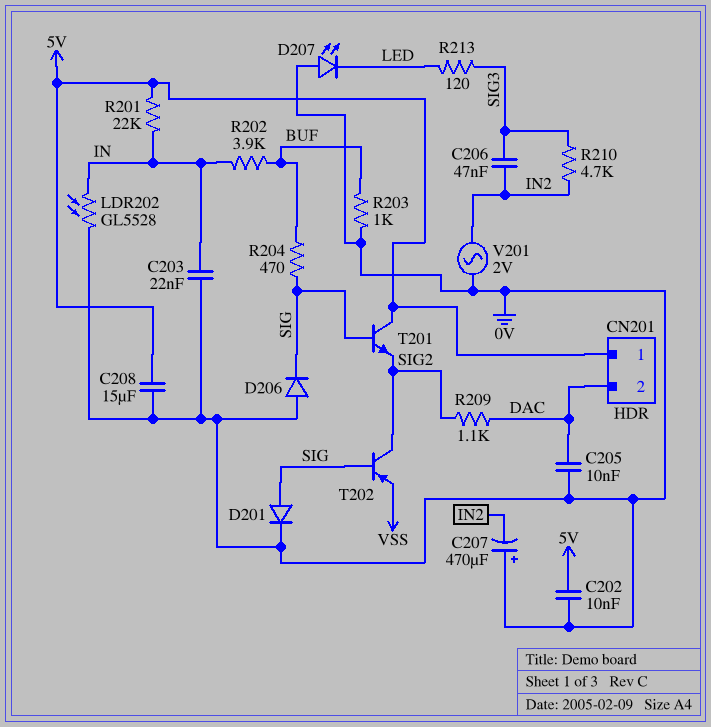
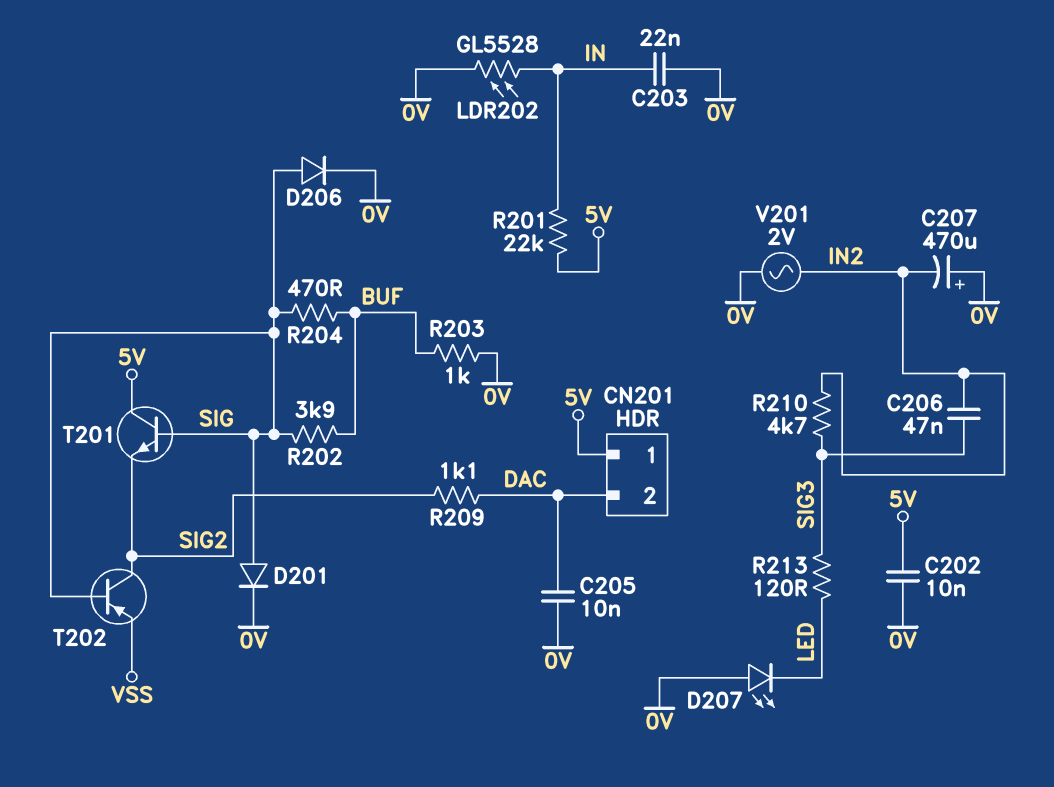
C208: 15uF (0V, 5V) -> none
D206: diode (A 0V, K SIG) -> diode (A SIG, K 0V)
R202: 3.9k (BUF, IN) -> 3.9k (BUF, SIG)

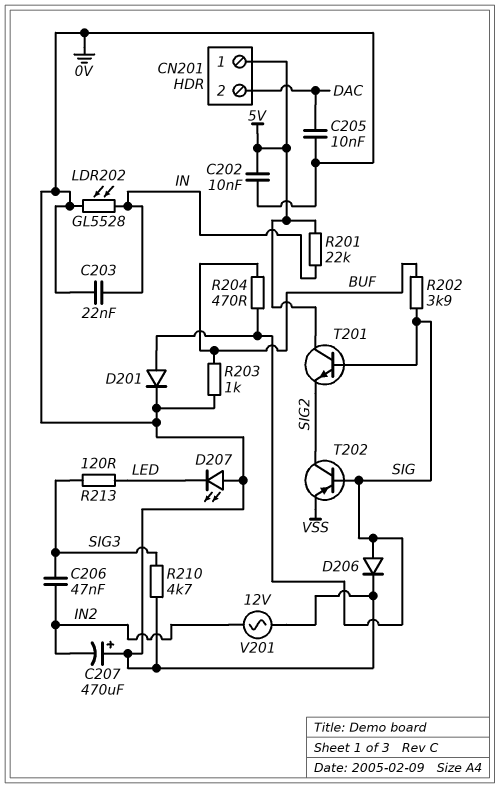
R209: 1.1k (DAC, SIG2) -> none
R210: 4.7k (IN2, SIG3) -> 4.7k (0V, SIG3)
V201: AC 2V (0V, IN2) -> AC 12V (0V, IN2)

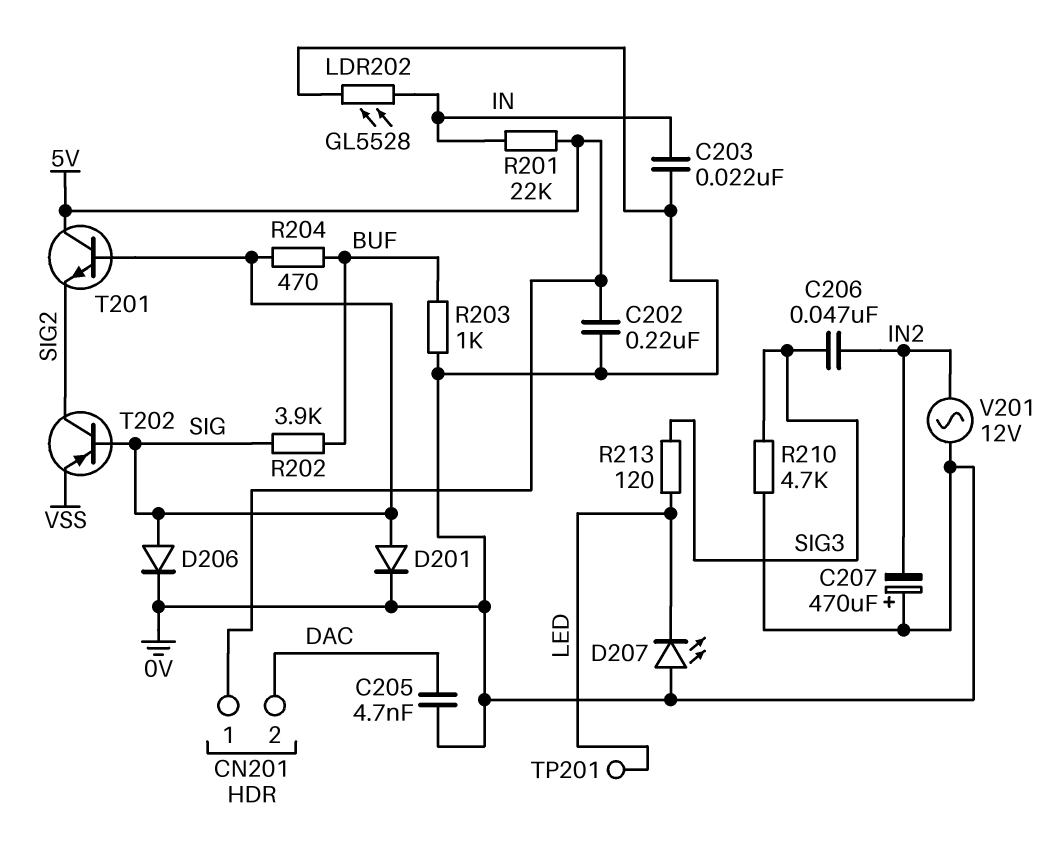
C202: 10nF (0V, 5V) -> 220nF (0V, 5V)
C205: 10nF (0V, DAC) -> 4.7nF (0V, DAC)
TP201: none -> test point (LED)

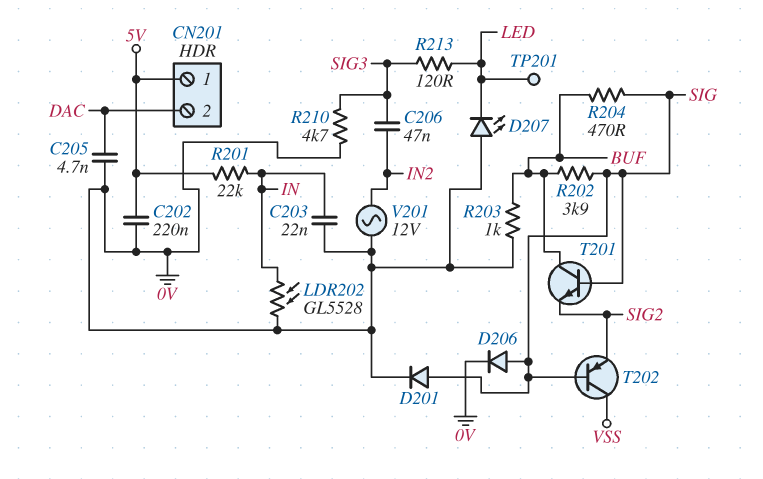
C207: 470uF (plus 0V, minus IN2) -> none
T201: NPN (B SIG, C 5V, E SIG2) -> NPN (B SIG, C BUF, E SIG2)
T202: PNP (B SIG, C SIG2, E VSS) -> PNP (B SIG, C VSS, E SIG2)

